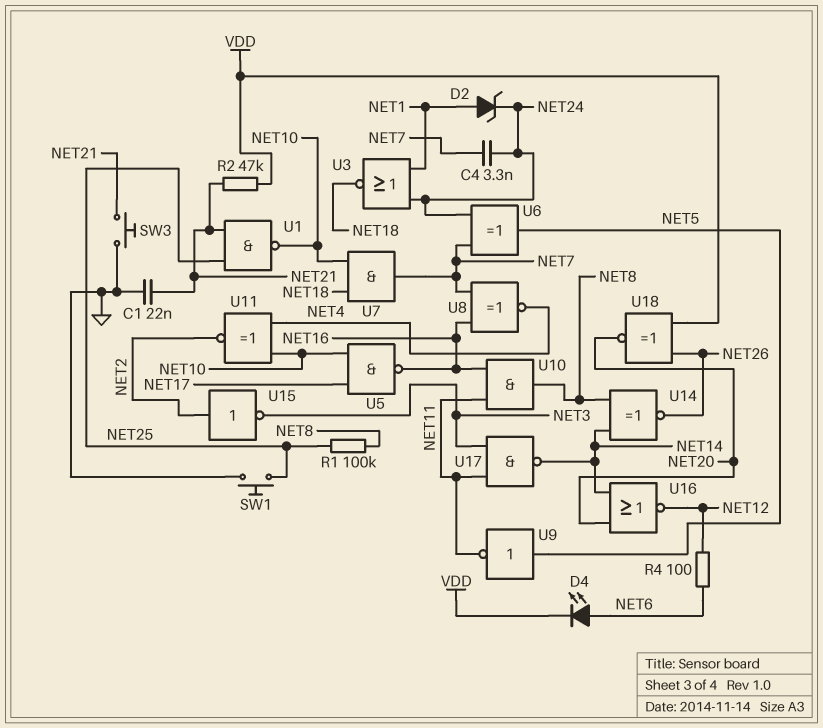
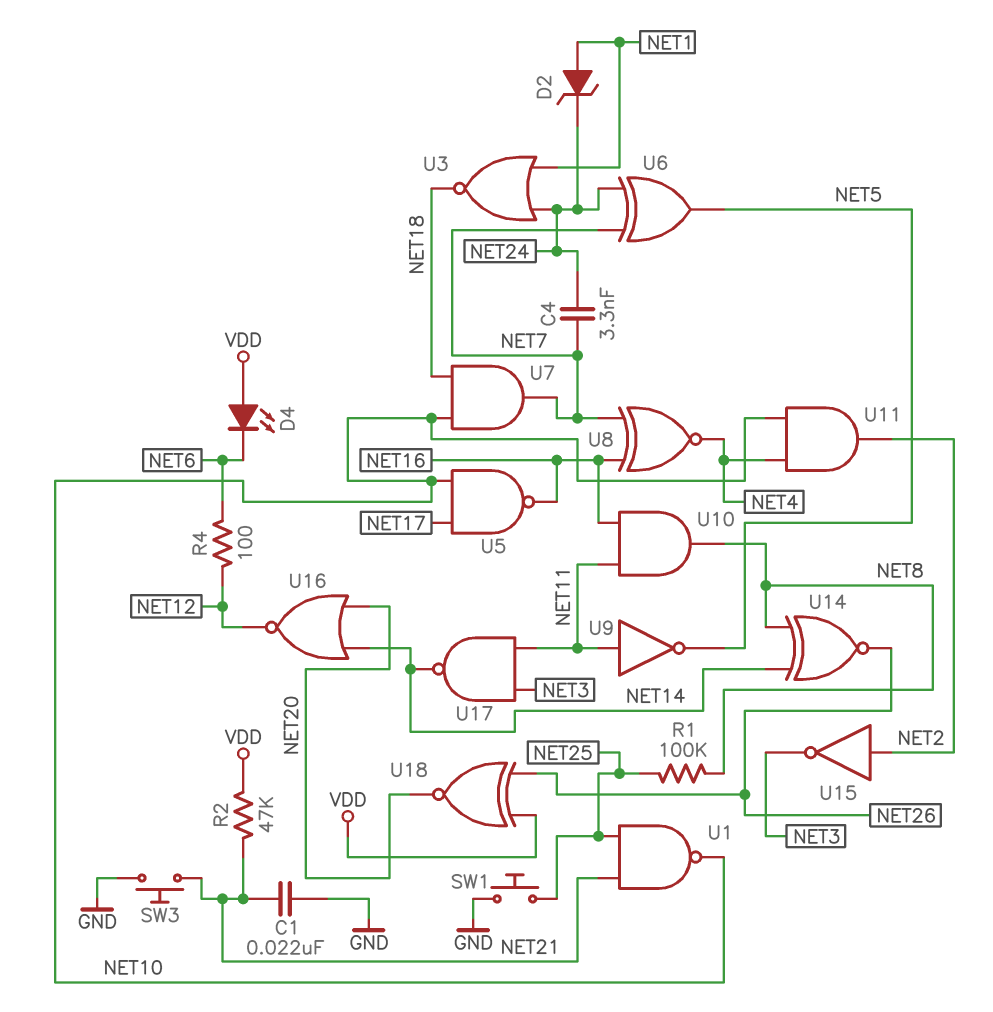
D4: LED (A NET6, K VDD) -> LED (A VDD, K NET6)
U9: NOT (in NET5, out NET11) -> NOT (in NET11, out NET5)
U11: XNOR (in NET4, in NET10, out NET2) -> AND (in NET4, in NET10, out NET2)

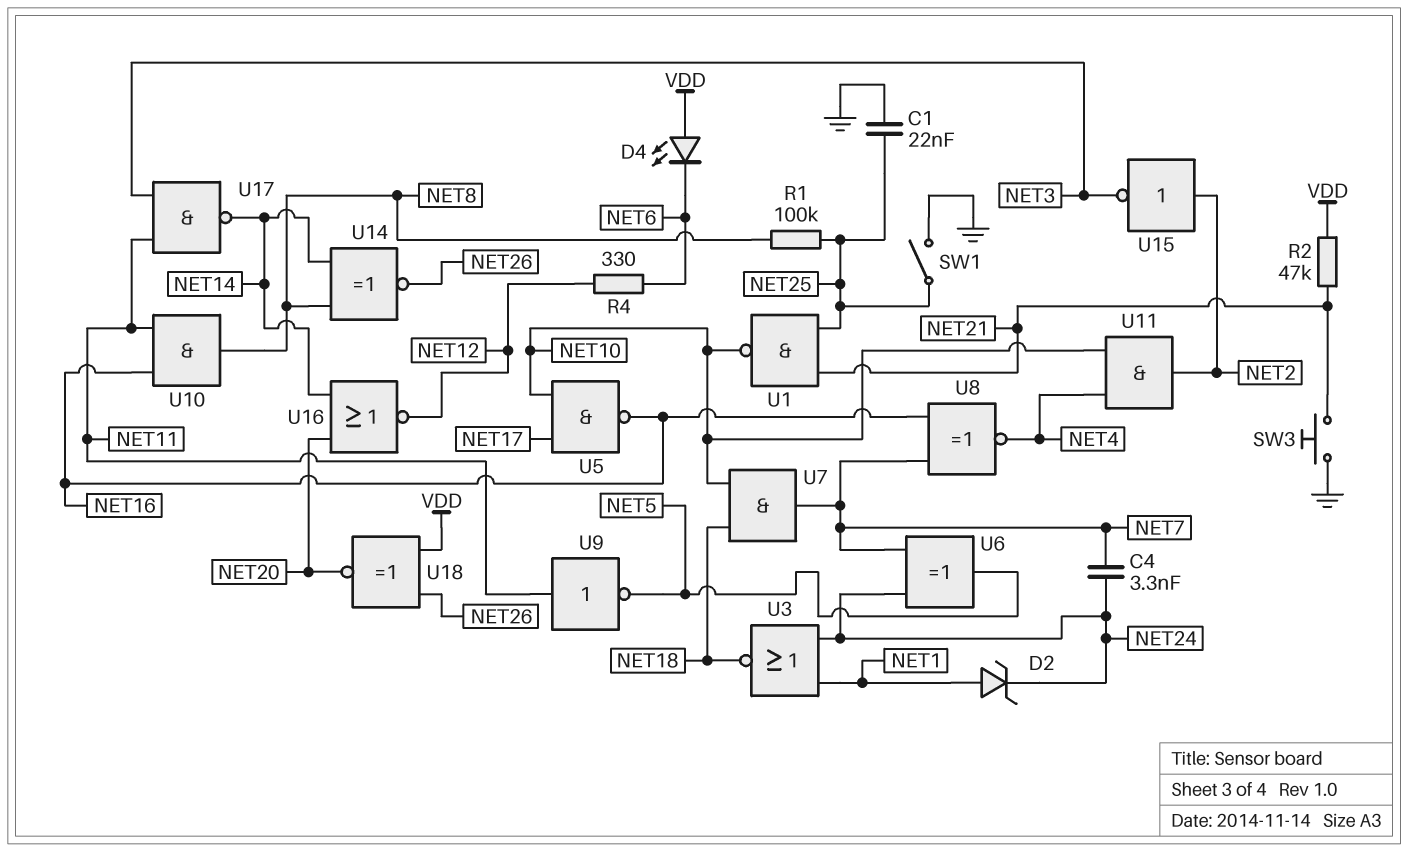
C1: 22nF (GND, NET21) -> 22nF (GND, NET25)
R4: 100 (NET6, NET12) -> 330 (NET6, NET12)
SW1: button (GND, NET25) -> switch (GND, NET25)

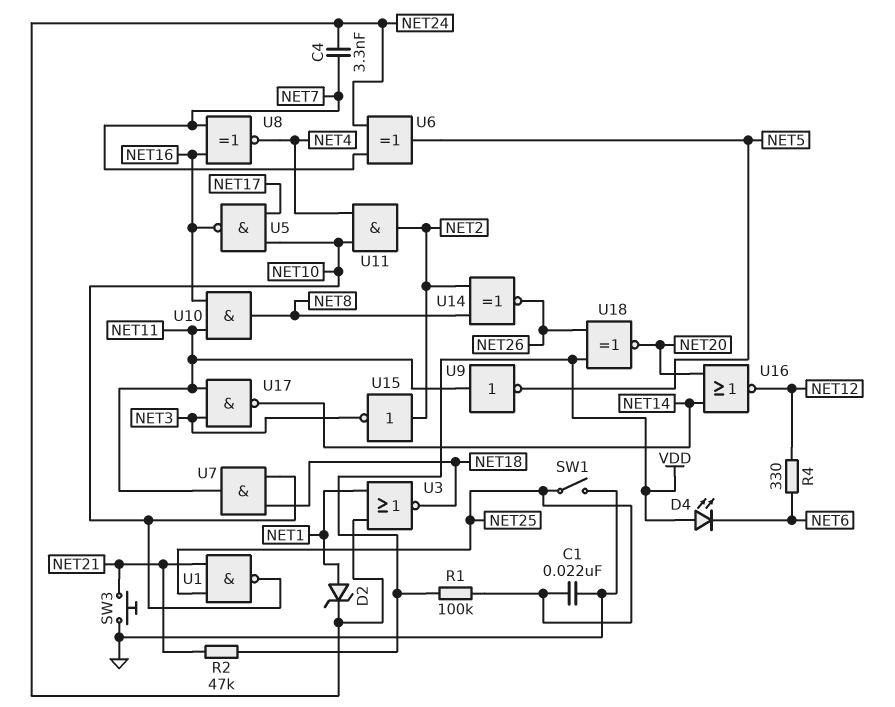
R1: 100k (NET8, NET25) -> 100k (NET25, VDD)
U7: AND (in NET10, in NET18, out NET7) -> AND (in NET10, in NET18, out NET11)
U14: XNOR (in NET8, in NET14, out NET26) -> XNOR (in NET2, in NET8, out NET26)

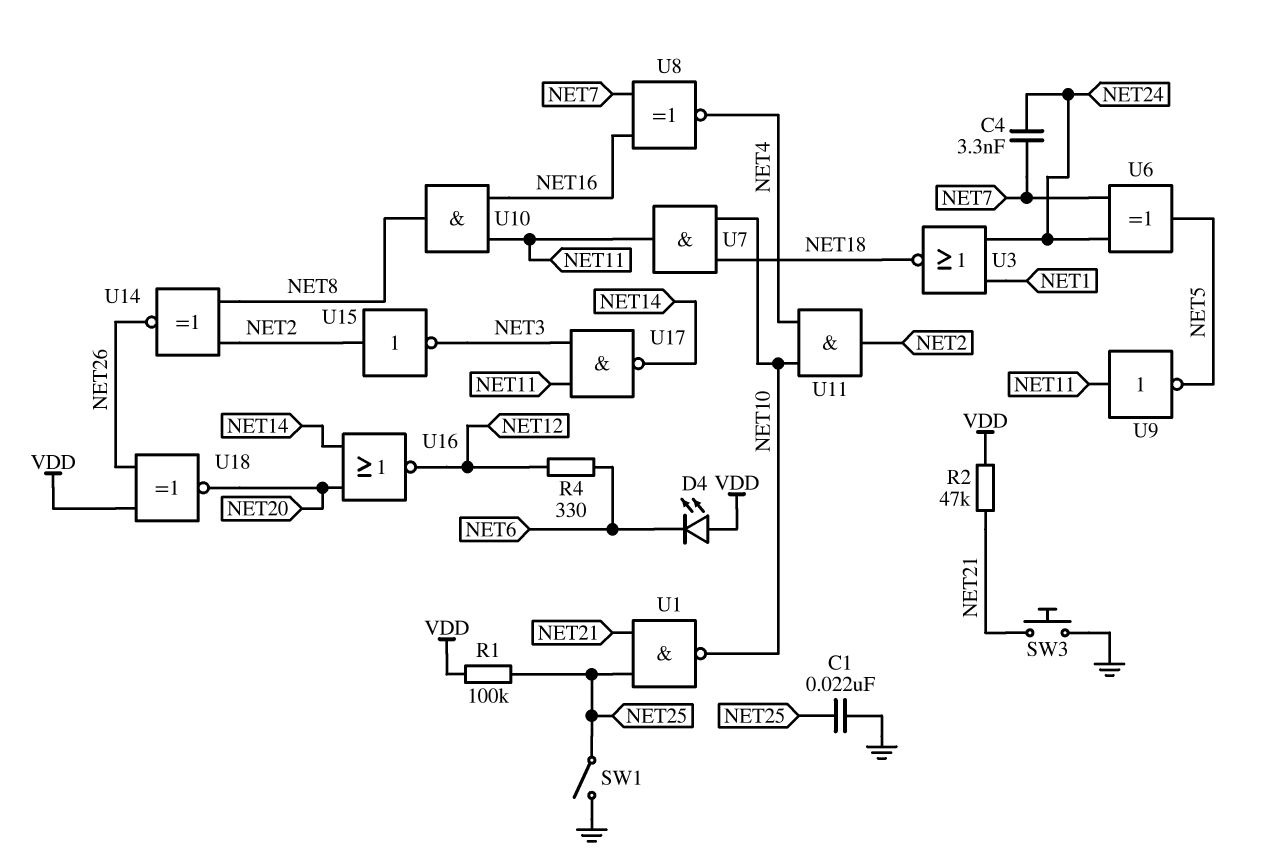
D2: zener (A NET1, K NET24) -> none
U5: NAND (in NET10, in NET17, out NET16) -> none

